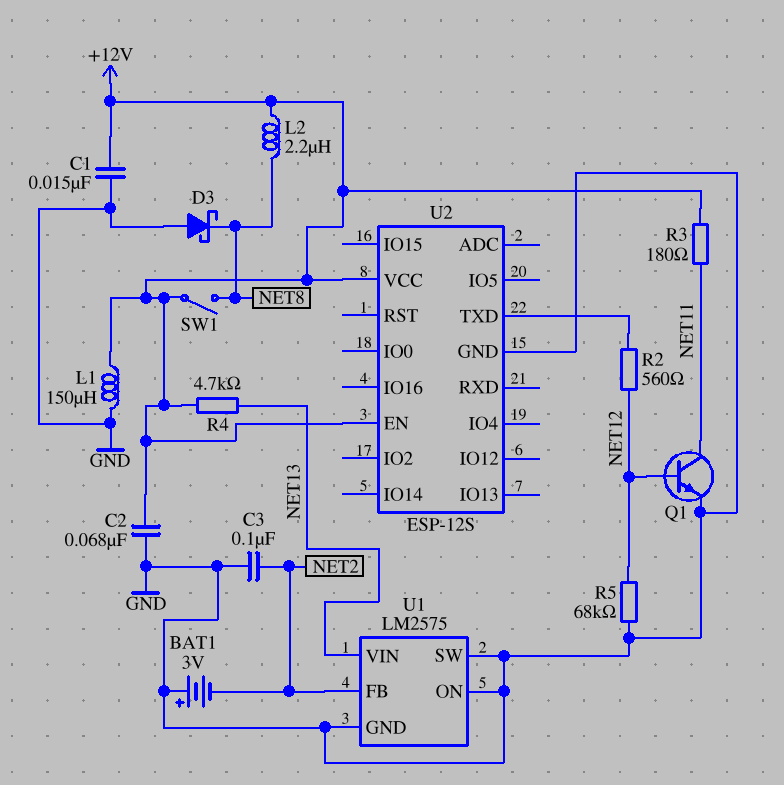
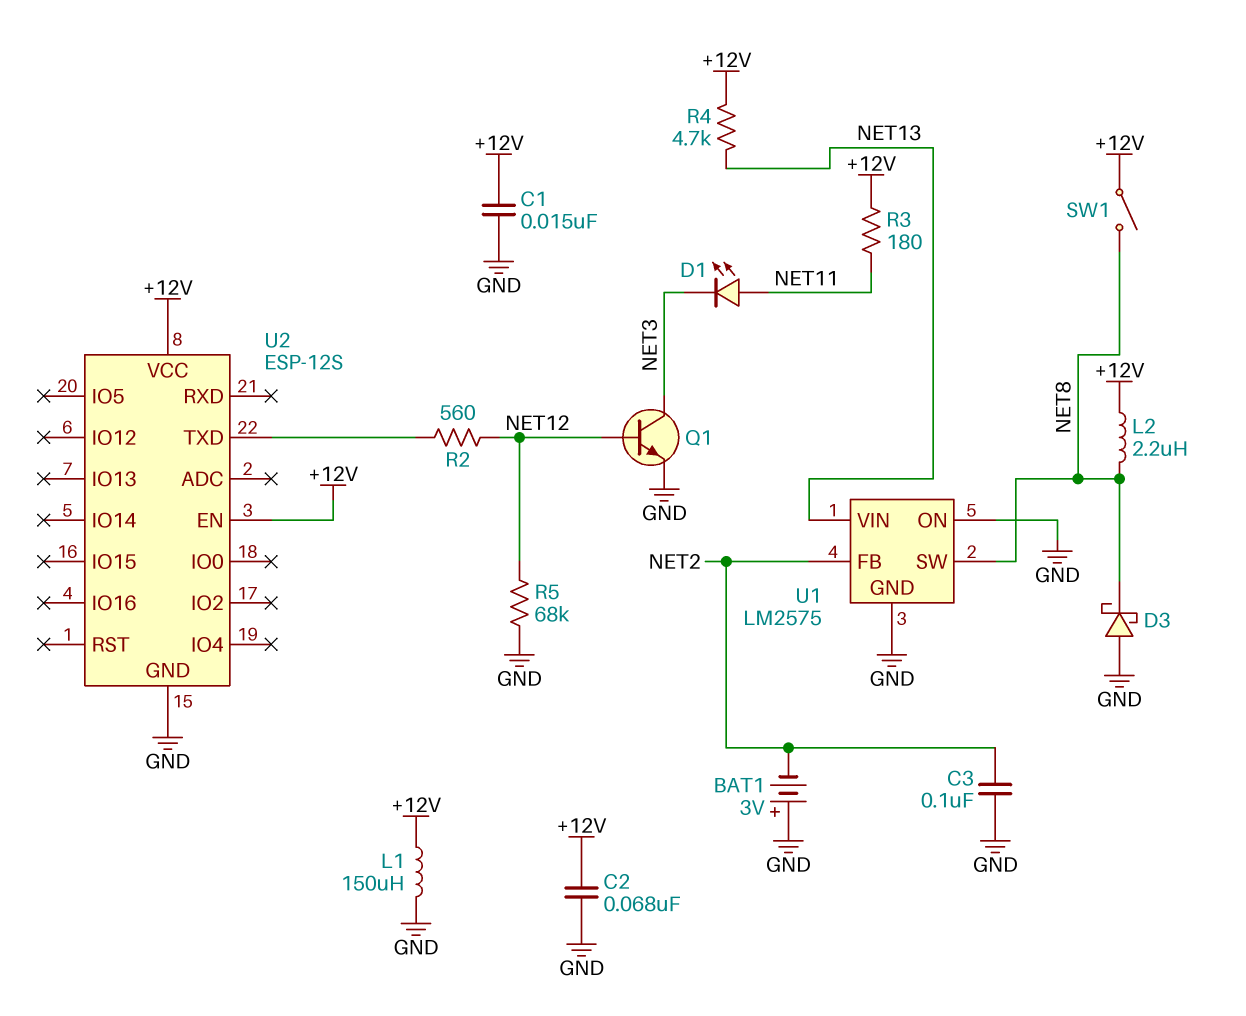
D1: none -> LED (A NET11, K NET3)
Q1: NPN (B NET12, C NET11, E GND) -> NPN (B NET12, C NET3, E GND)
U1 pin SW: GND -> NET8

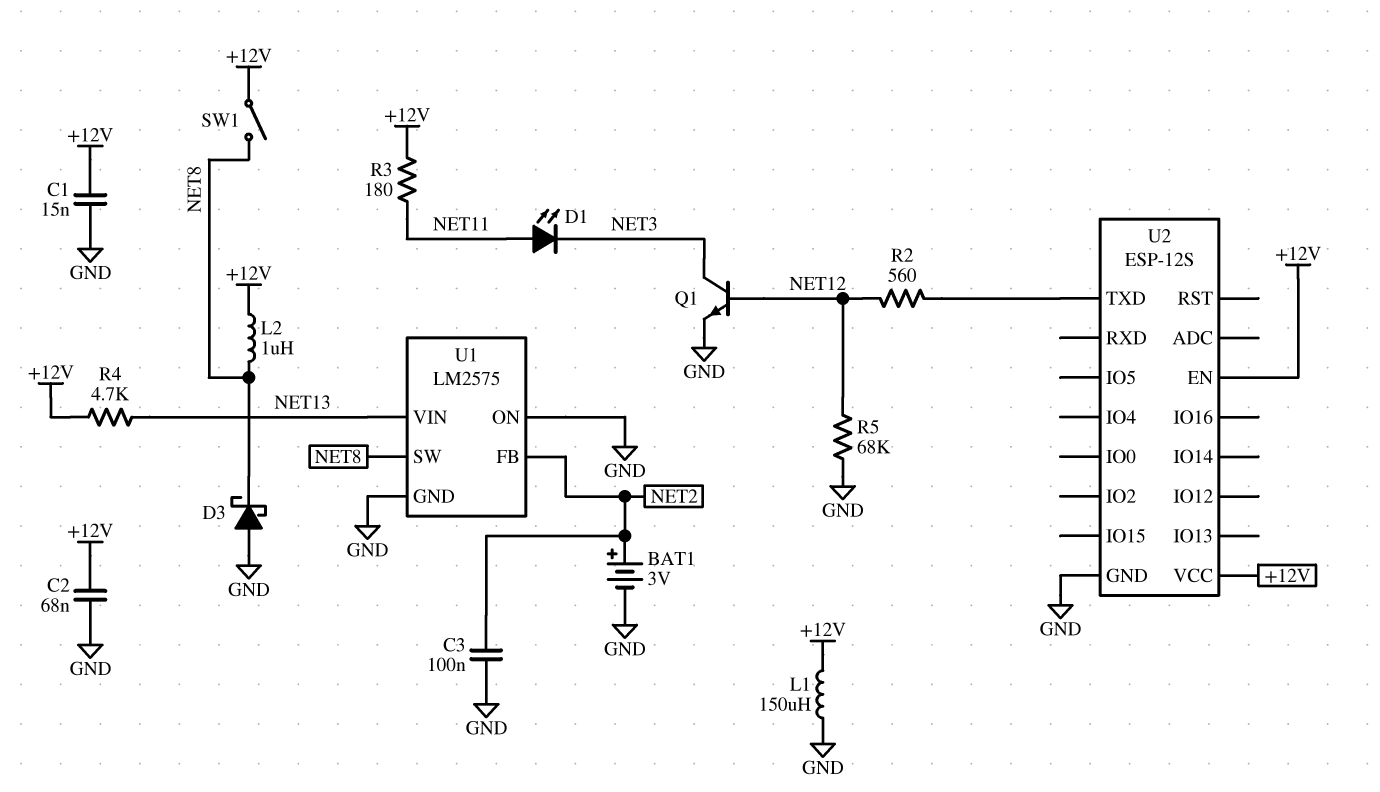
BAT1: 3V (plus GND, minus NET2) -> 3V (plus NET2, minus GND)
L2: 2.2uH (+12V, NET8) -> 1uH (+12V, NET8)

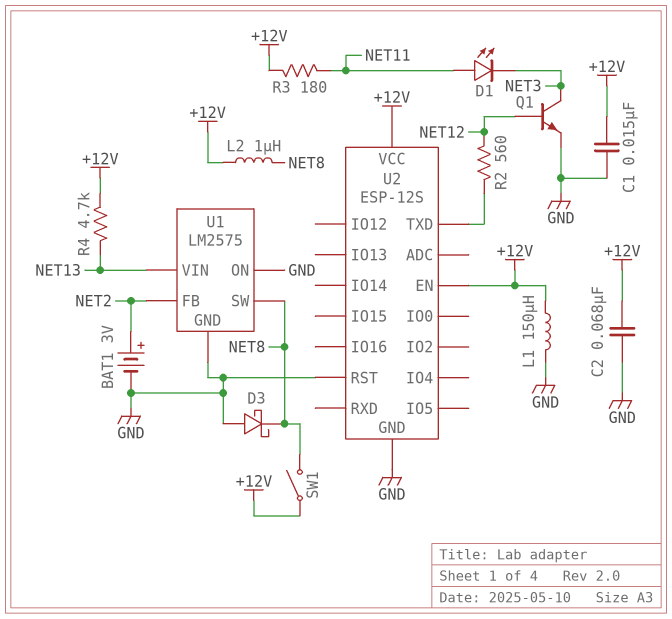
C3: 100nF (GND, NET2) -> none
R5: 68k (GND, NET12) -> none
U2 pin RST: none -> GND

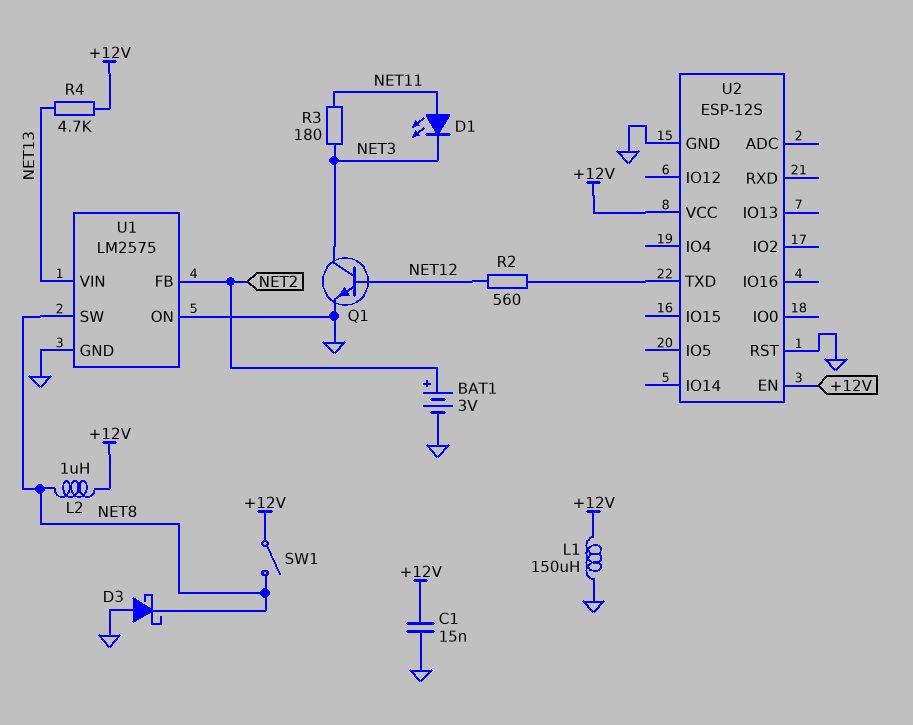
C2: 68nF (+12V, GND) -> none
R3: 180 (+12V, NET11) -> 180 (NET3, NET11)

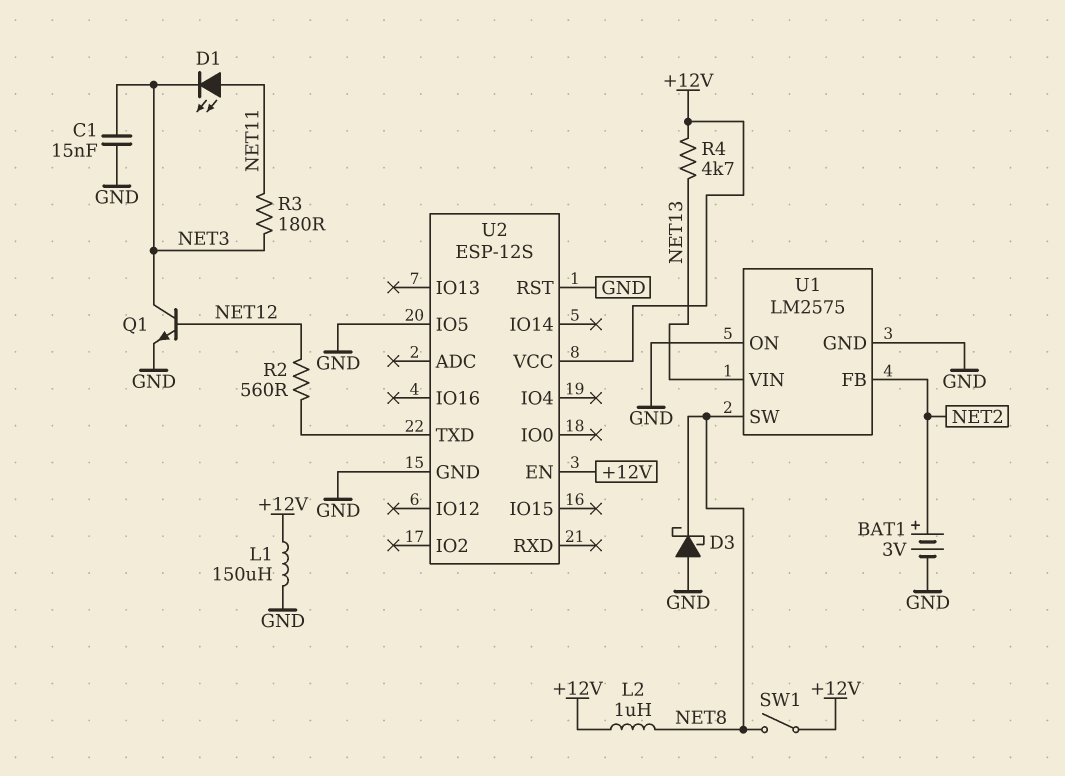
C1: 15nF (+12V, GND) -> 15nF (GND, NET3)
U2 pin IO5: none -> GND

